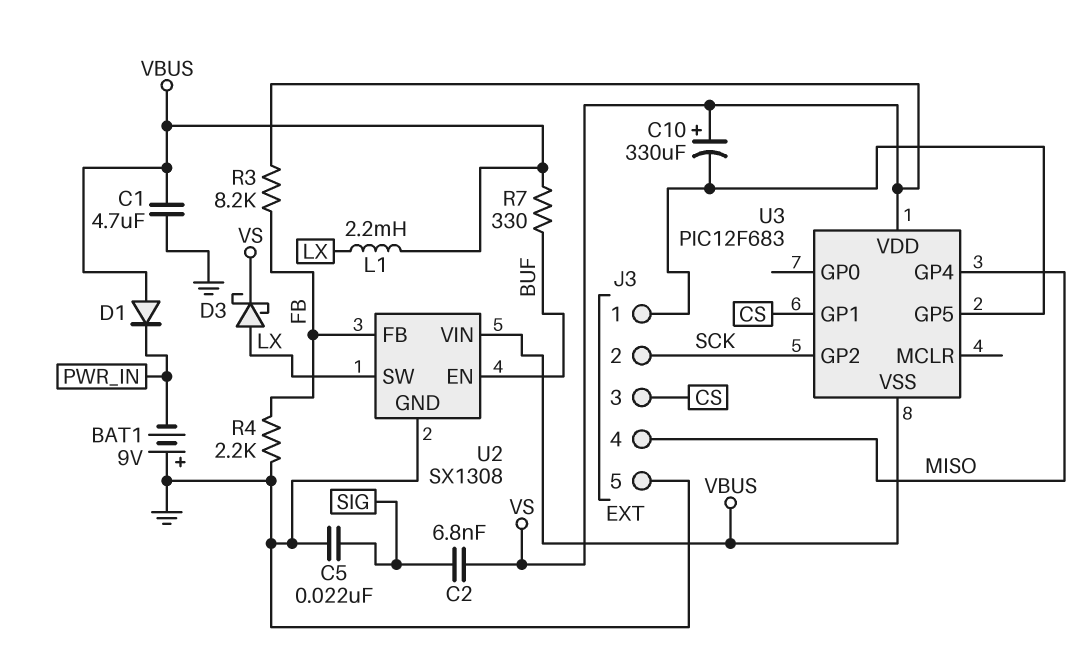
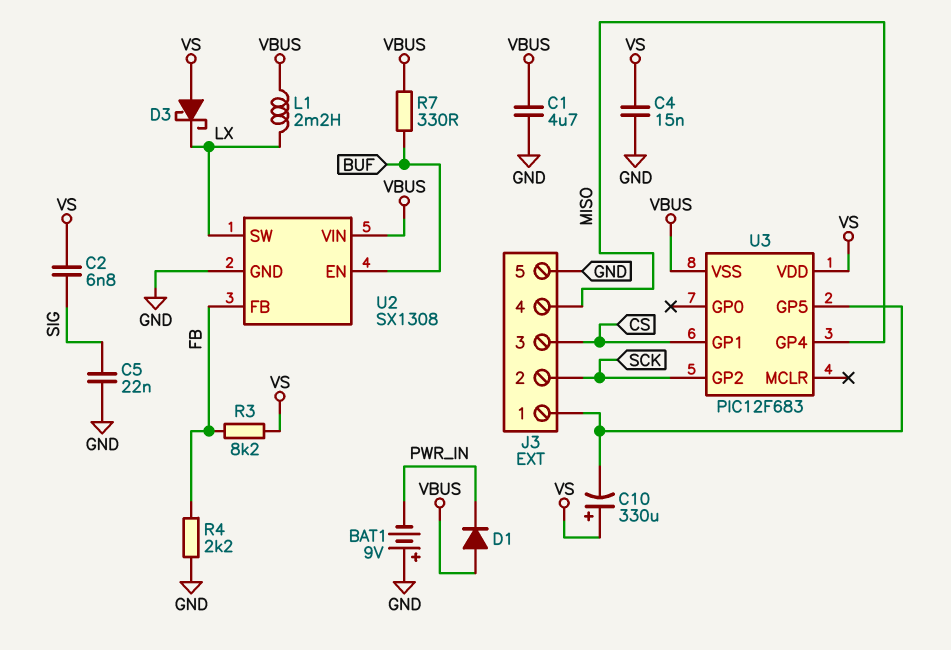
C4: none -> 15nF (GND, VS)
D3: schottky (A LX, K VS) -> schottky (A VS, K LX)

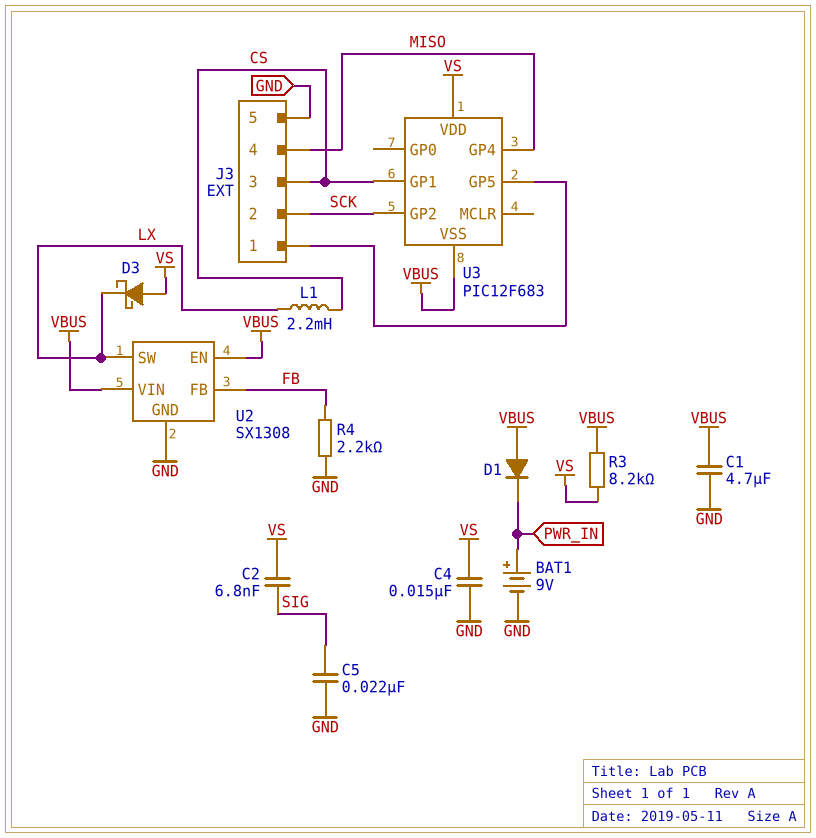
BAT1: 9V (plus GND, minus PWR_IN) -> 9V (plus PWR_IN, minus GND)
C10: 330uF (plus VS, minus J3/1) -> none
L1: 2.2mH (LX, VBUS) -> 2.2mH (CS, LX)
R3: 8.2k (FB, VS) -> 8.2k (VBUS, VS)
R7: 330 (BUF, VBUS) -> none
U2 pin EN: BUF -> VBUS

